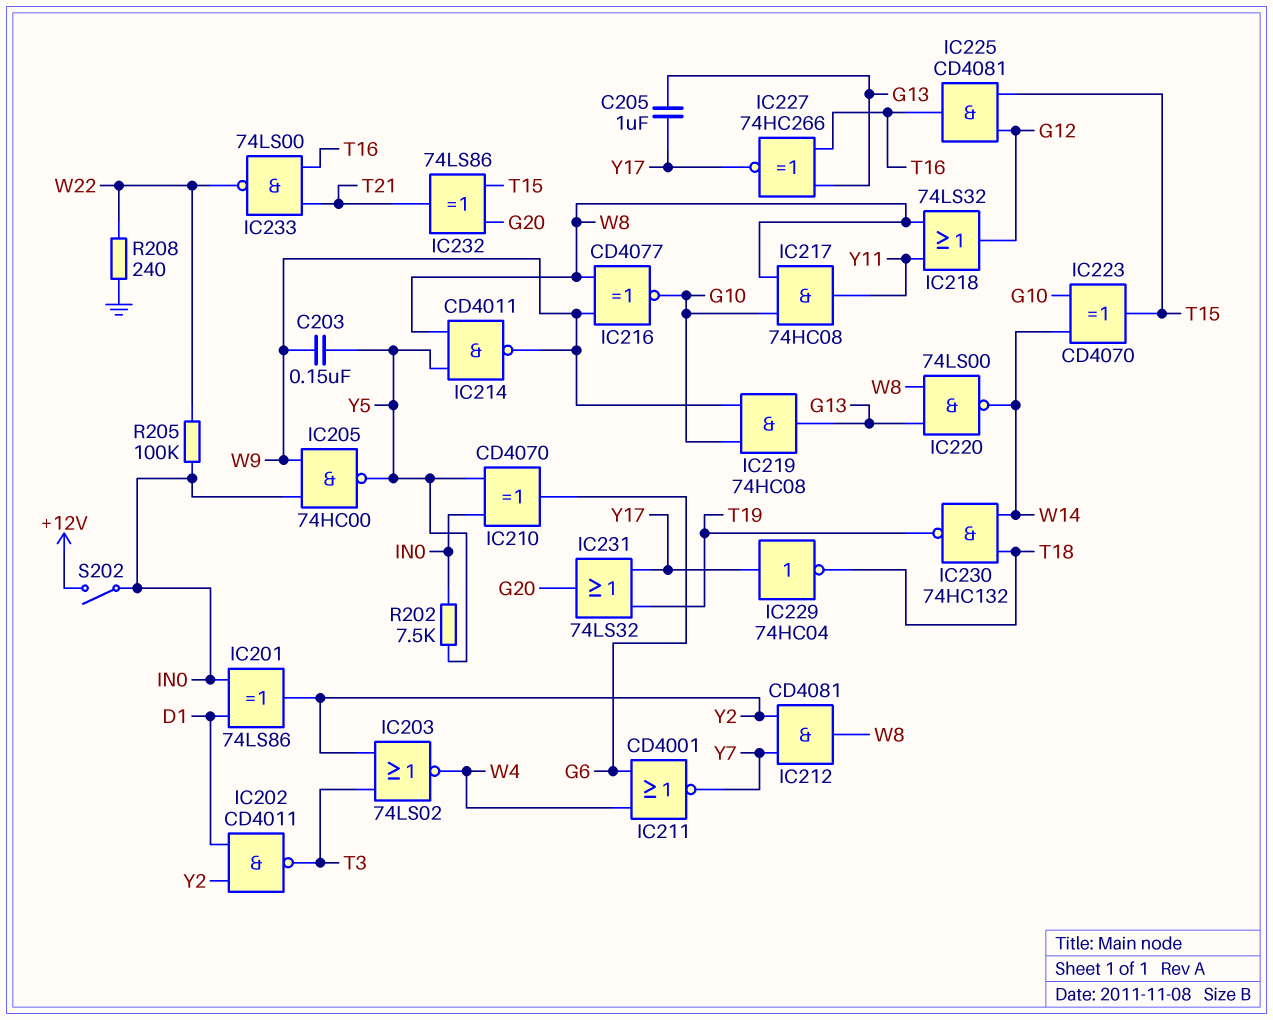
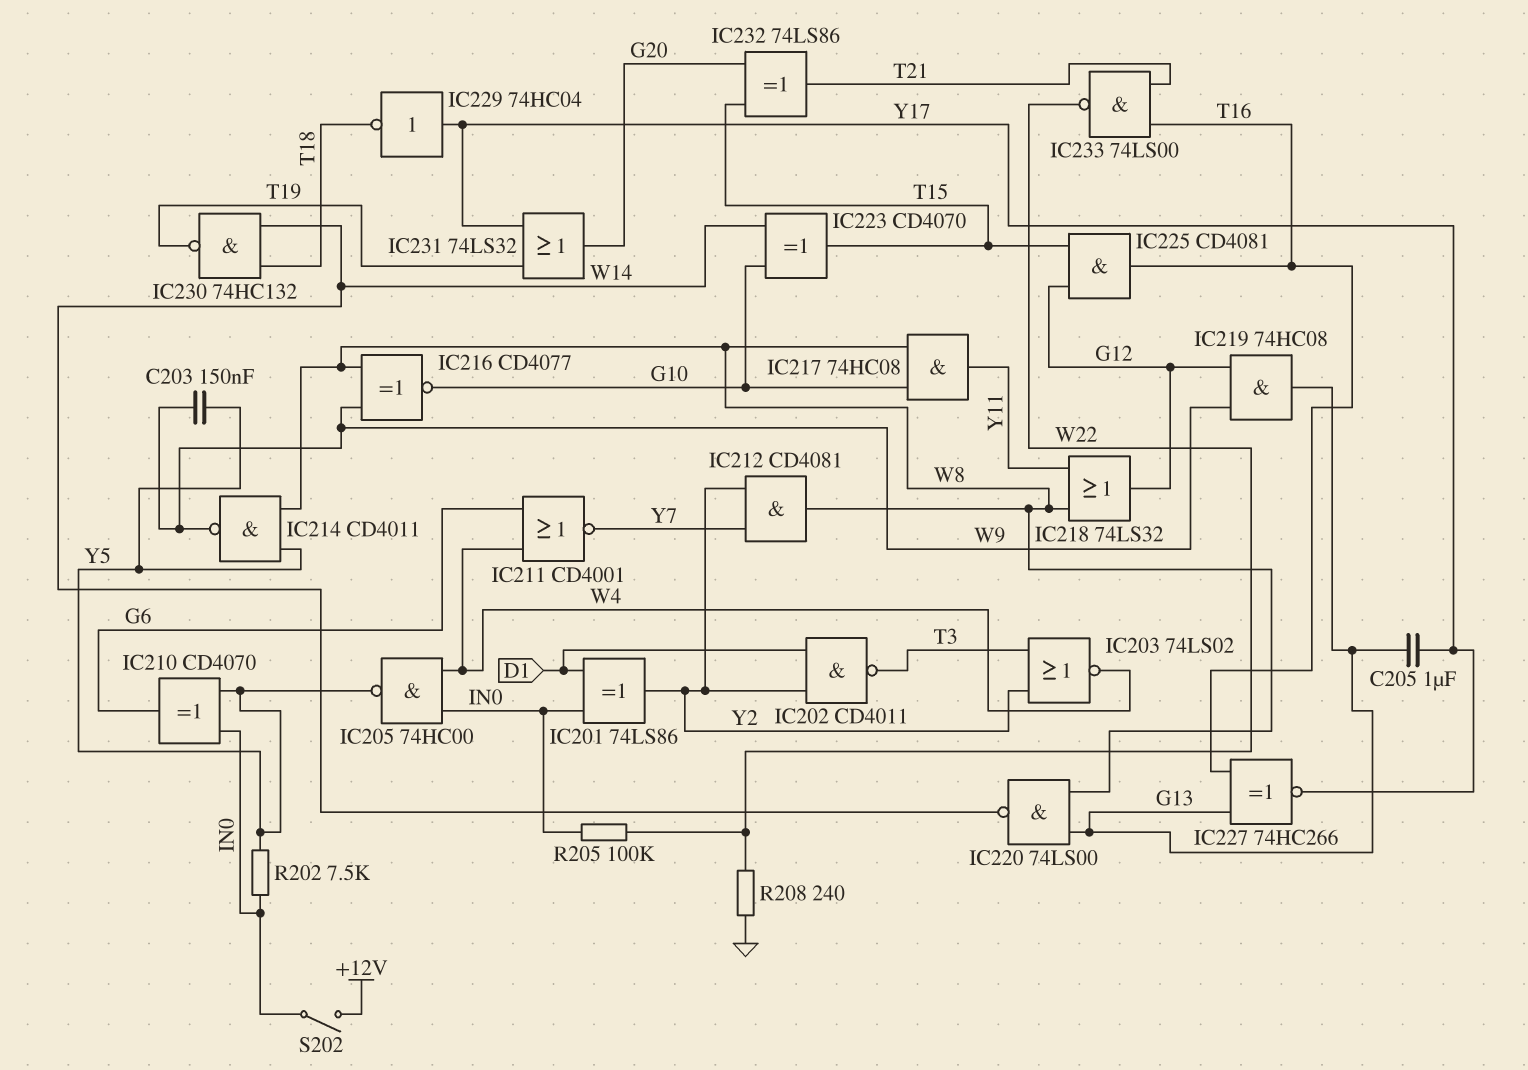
IC205: NAND 74HC00 (in IN0, in W9, out Y5) -> NAND 74HC00 (in IN0, in W4, out Y5)
IC219: AND 74HC08 (in G10, in W9, out G13) -> AND 74HC08 (in G12, in W9, out G13)

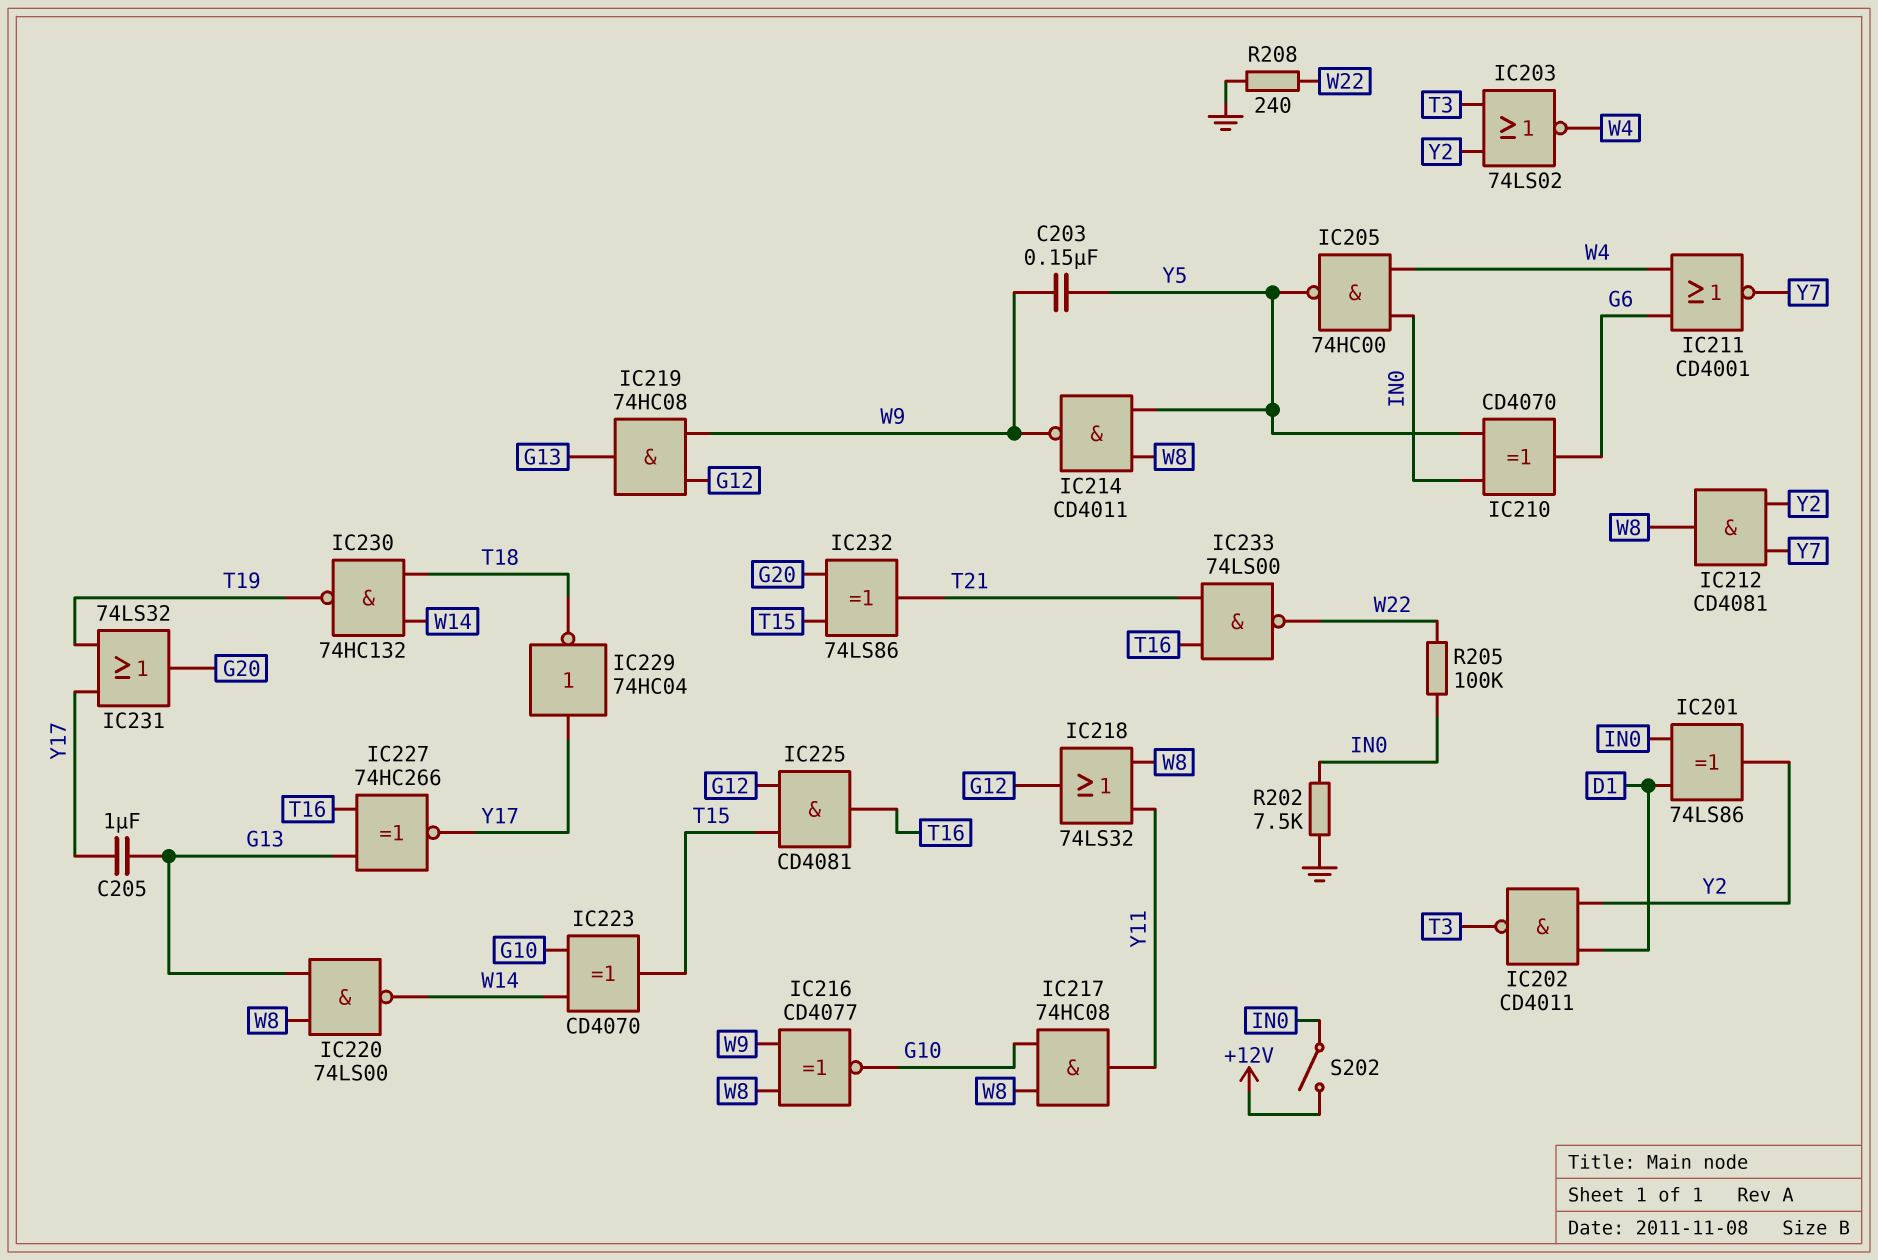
R202: 7.5k (IN0, Y5) -> 7.5k (GND, IN0)

